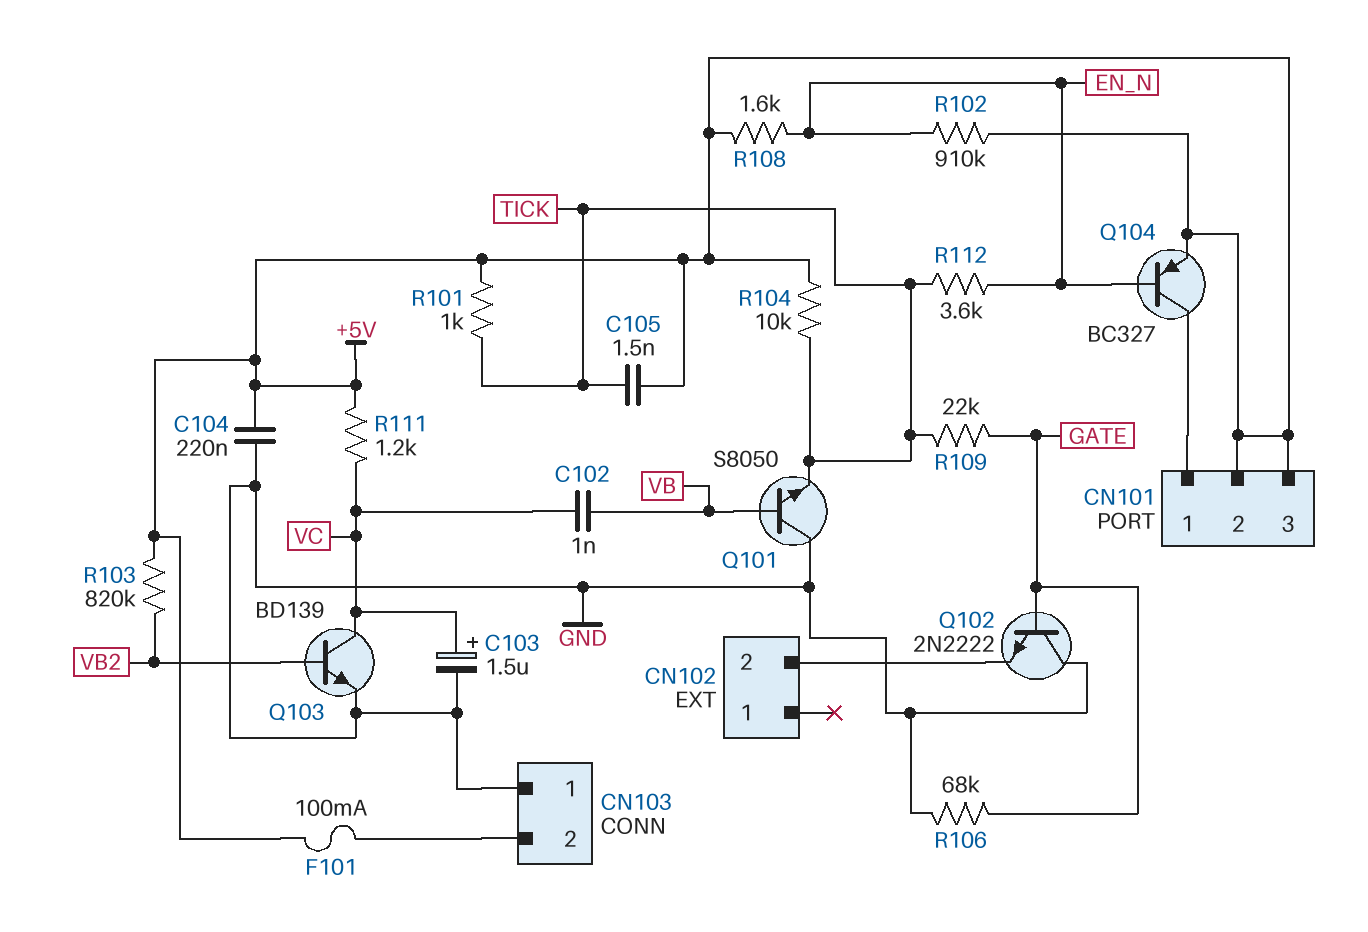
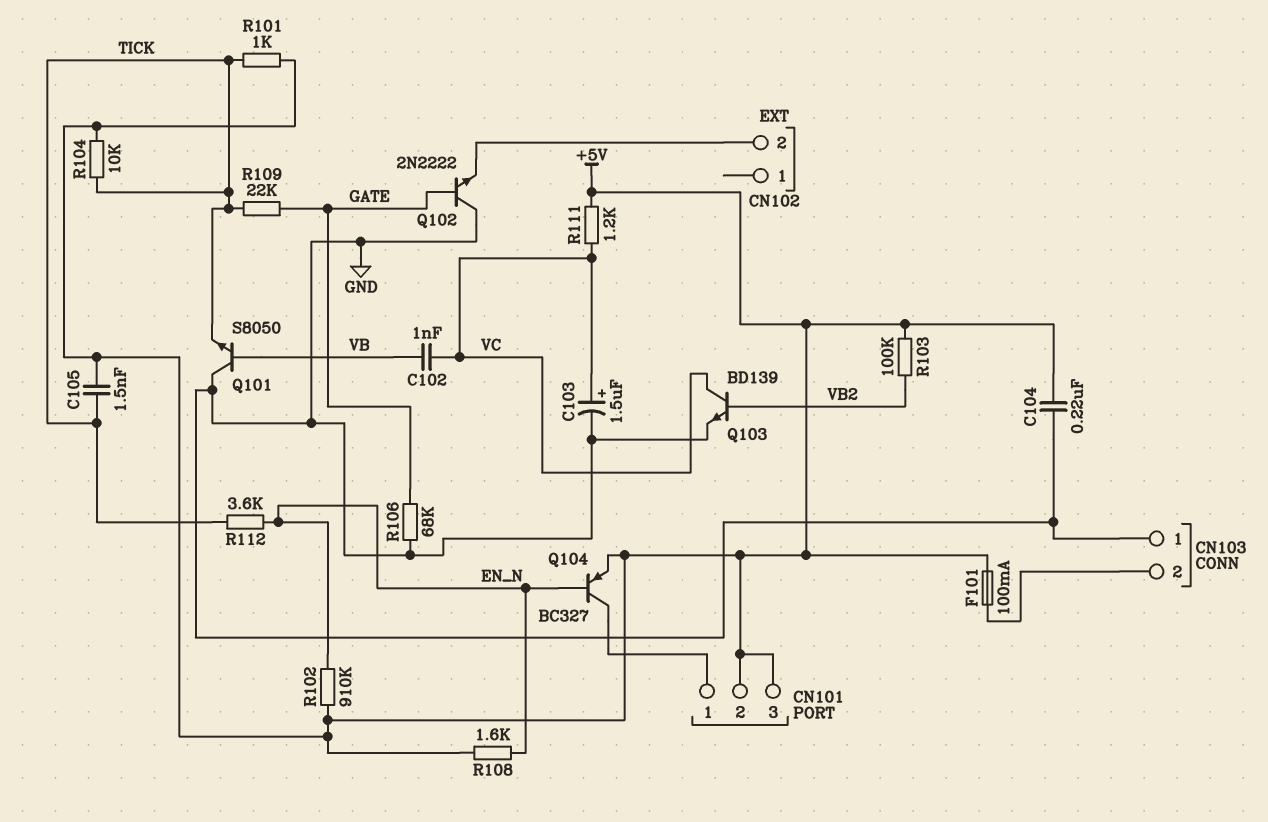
R103: 820k (+5V, VB2) -> 100k (+5V, VB2)

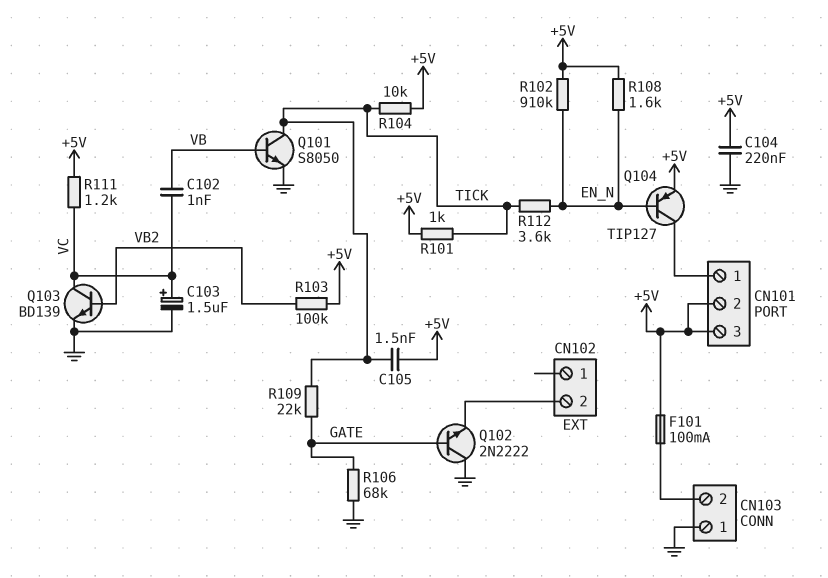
Q101: NPN S8050 (B VB, C GND, E TICK) -> NPN S8050 (B VB, C TICK, E GND)
Q104: PNP BC327 (B EN_N, C CN101/1, E +5V) -> PNP TIP127 (B EN_N, C CN101/1, E +5V)

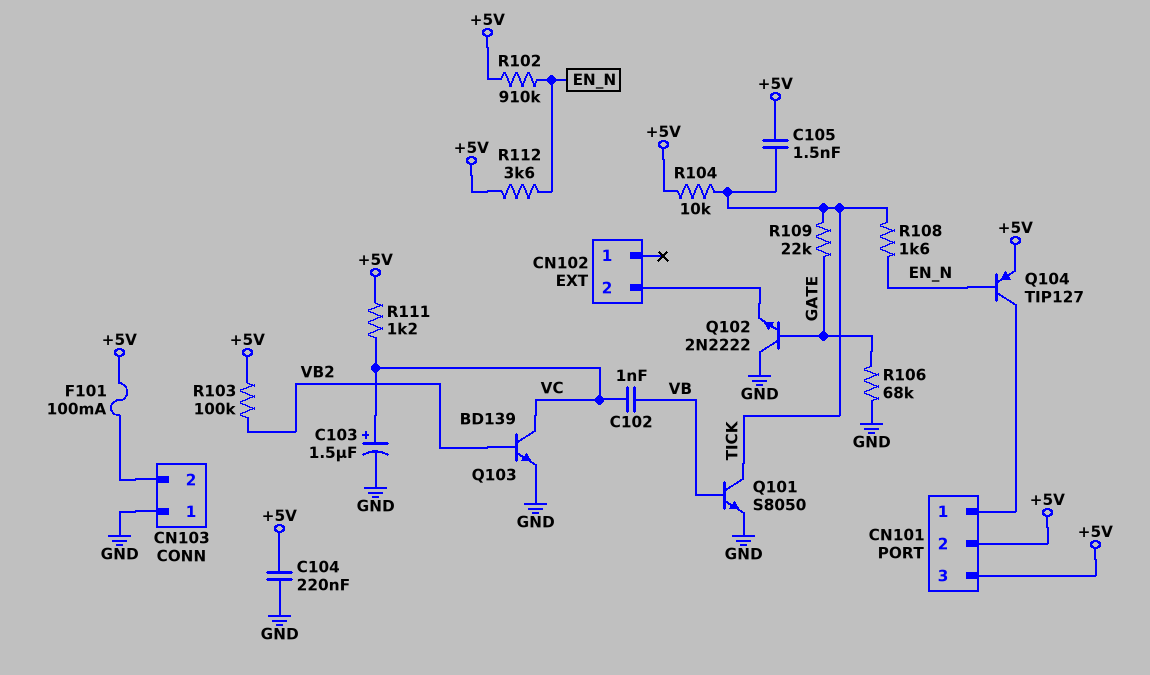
R101: 1k (+5V, TICK) -> none
R108: 1.6k (+5V, EN_N) -> 1.6k (EN_N, TICK)
R112: 3.6k (EN_N, TICK) -> 3.6k (+5V, EN_N)

